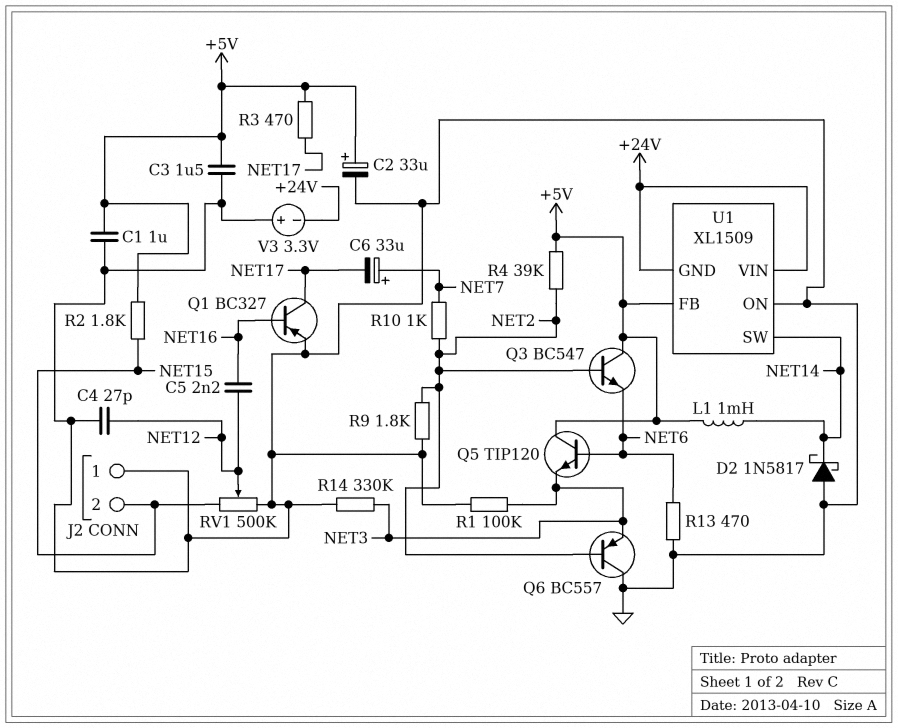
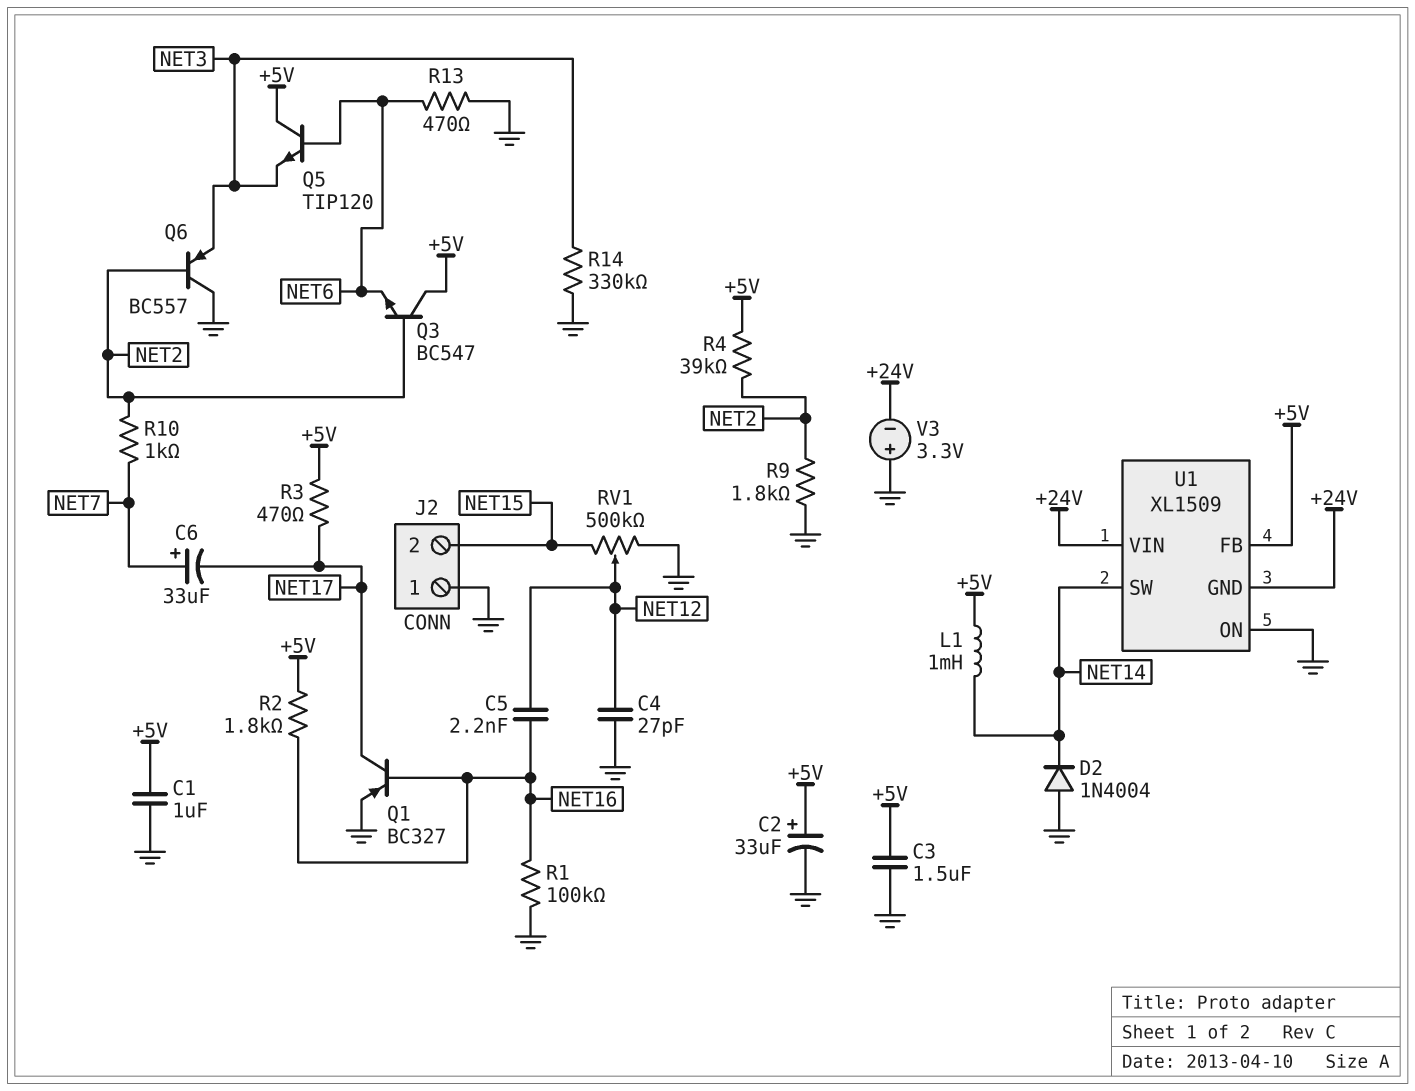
D2: schottky 1N5817 (A GND, K NET14) -> diode 1N4004 (A GND, K NET14)
R1: 100k (GND, NET3) -> 100k (GND, NET16)
R2: 1.8k (+5V, NET15) -> 1.8k (+5V, NET16)

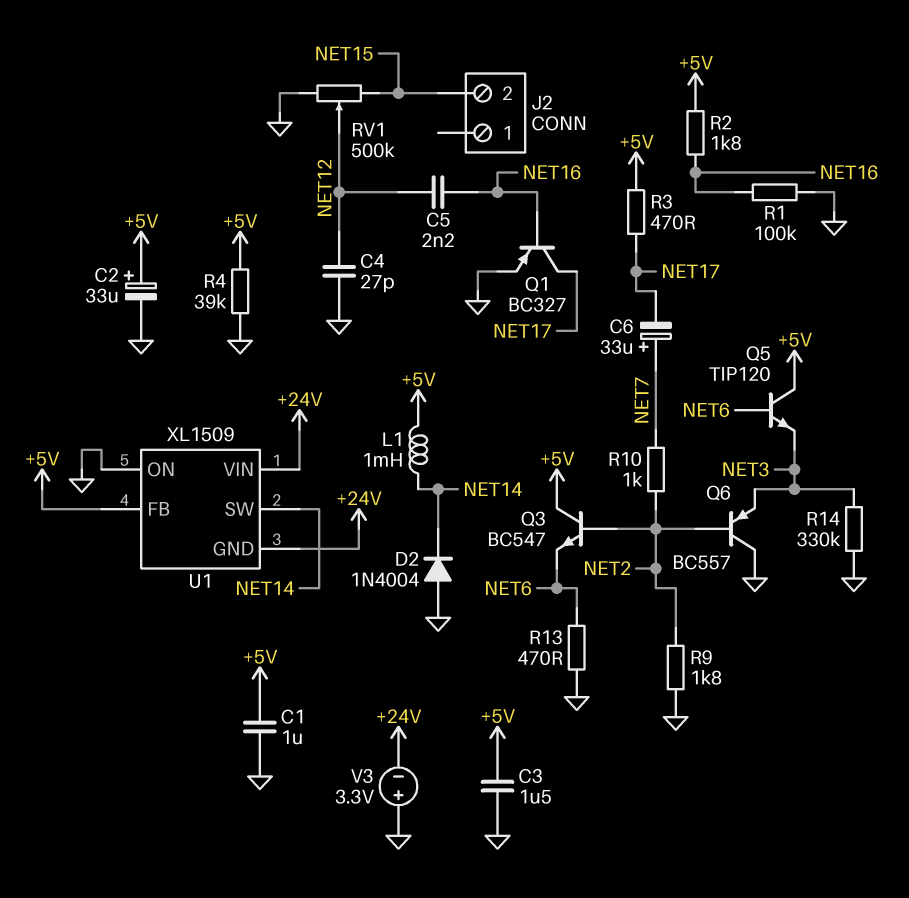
J2 pin 1: GND -> none
R4: 39k (+5V, NET2) -> 39k (+5V, GND)

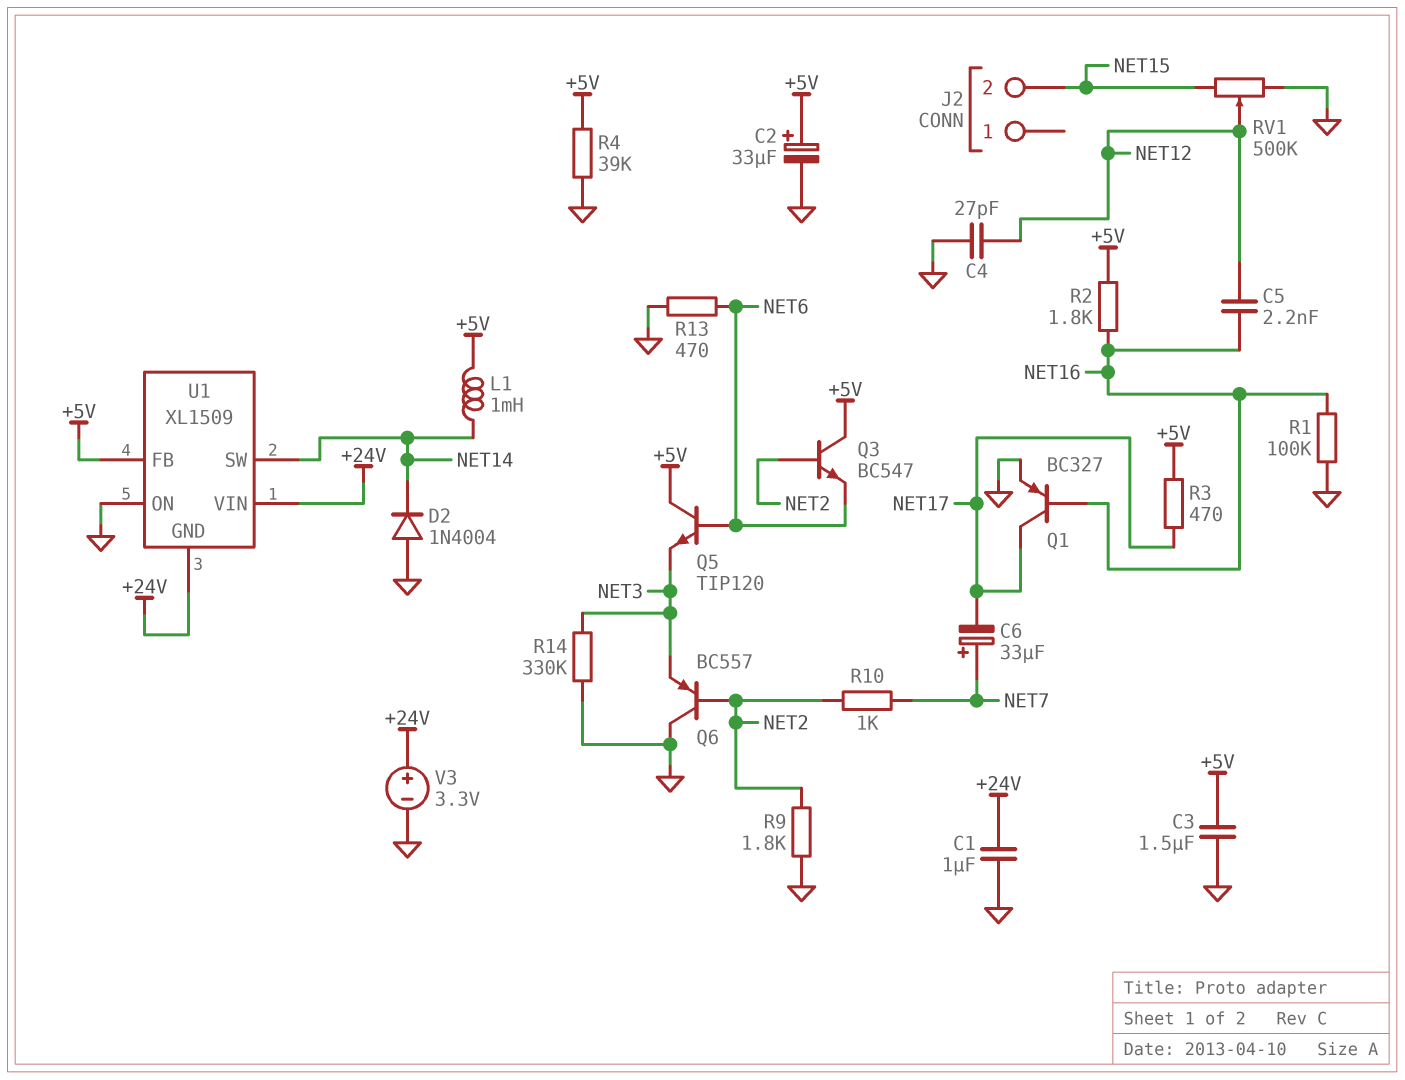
C1: 1uF (+5V, GND) -> 1uF (+24V, GND)
V3: 3.3V (plus GND, minus +24V) -> 3.3V (plus +24V, minus GND)

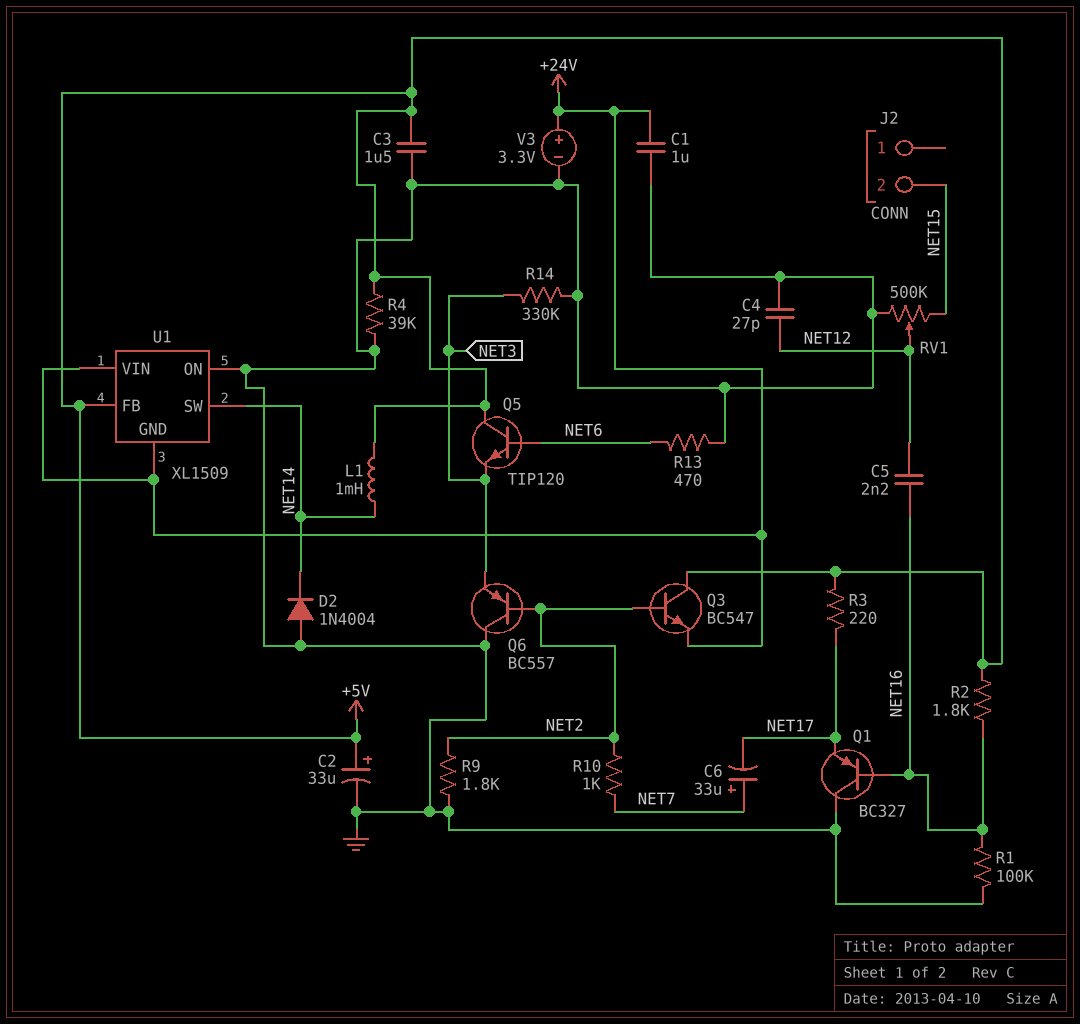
Q1: PNP BC327 (B NET16, C NET17, E GND) -> PNP BC327 (B NET16, C GND, E NET17)
Q3: NPN BC547 (B NET2, C +5V, E NET6) -> NPN BC547 (B NET2, C +5V, E +24V)
R3: 470 (+5V, NET17) -> 220 (+5V, NET17)

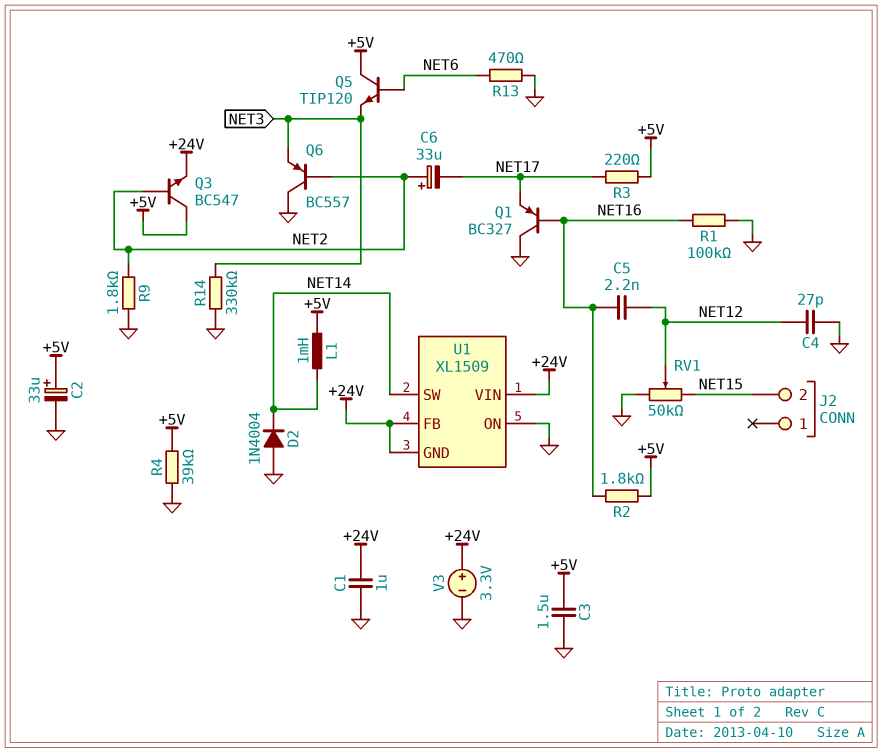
C6: 33uF (plus NET7, minus NET17) -> 33uF (plus NET2, minus NET17)
R10: 1k (NET2, NET7) -> none
RV1: 500k (GND, NET15, wiper NET12) -> 50k (GND, NET15, wiper NET12)
U1 pin FB: +5V -> +24V

